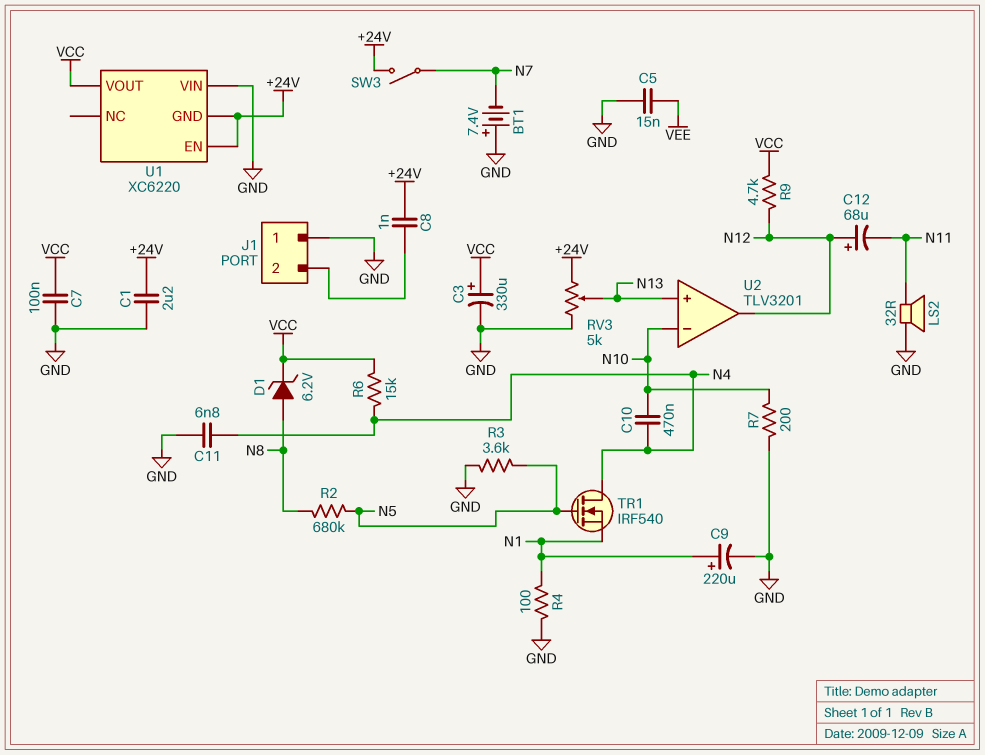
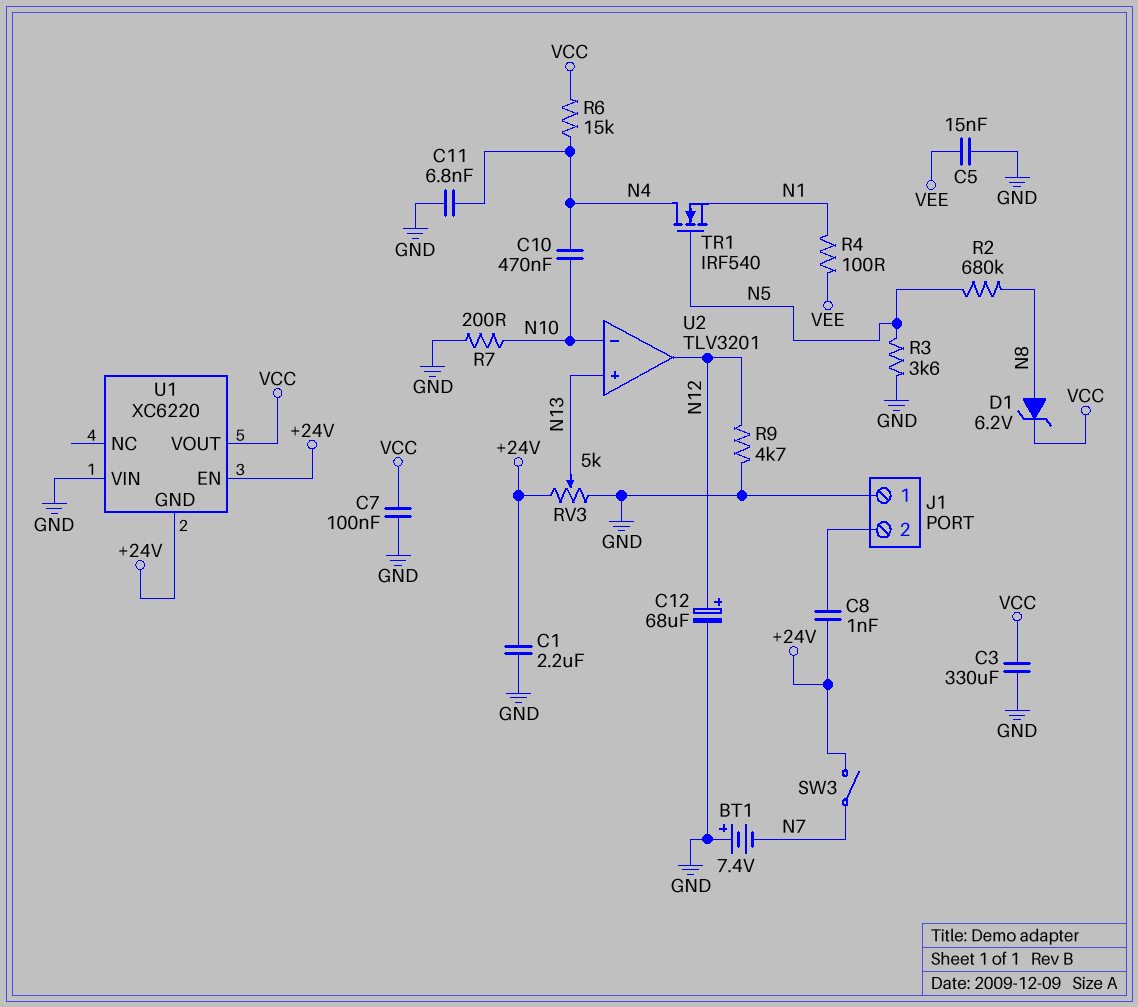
C3: 330uF (plus VCC, minus GND) -> 330uF (GND, VCC)
C9: 220uF (plus N1, minus GND) -> none
C12: 68uF (plus N12, minus N11) -> 68uF (plus N12, minus GND)
LS2: speaker 32R (GND, N11) -> none
R4: 100 (GND, N1) -> 100 (N1, VEE)
R9: 4.7k (N12, VCC) -> 4.7k (GND, N12)

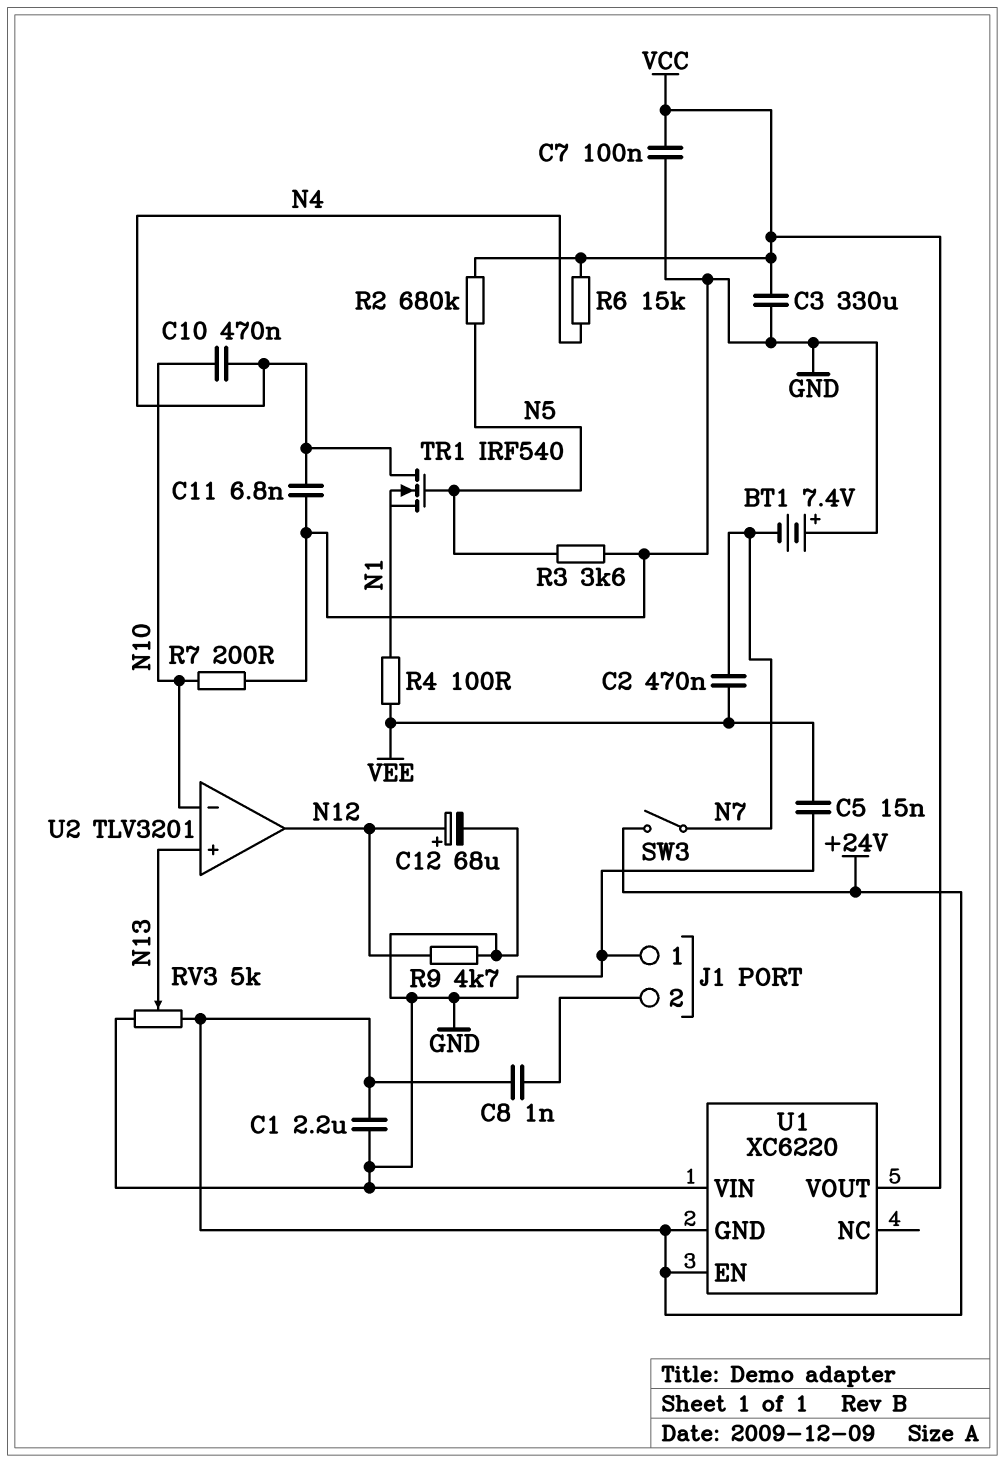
C2: none -> 470nF (N7, VEE)
D1: zener 6.2V (A N8, K VCC) -> none
R2: 680k (N5, N8) -> 680k (N5, VCC)

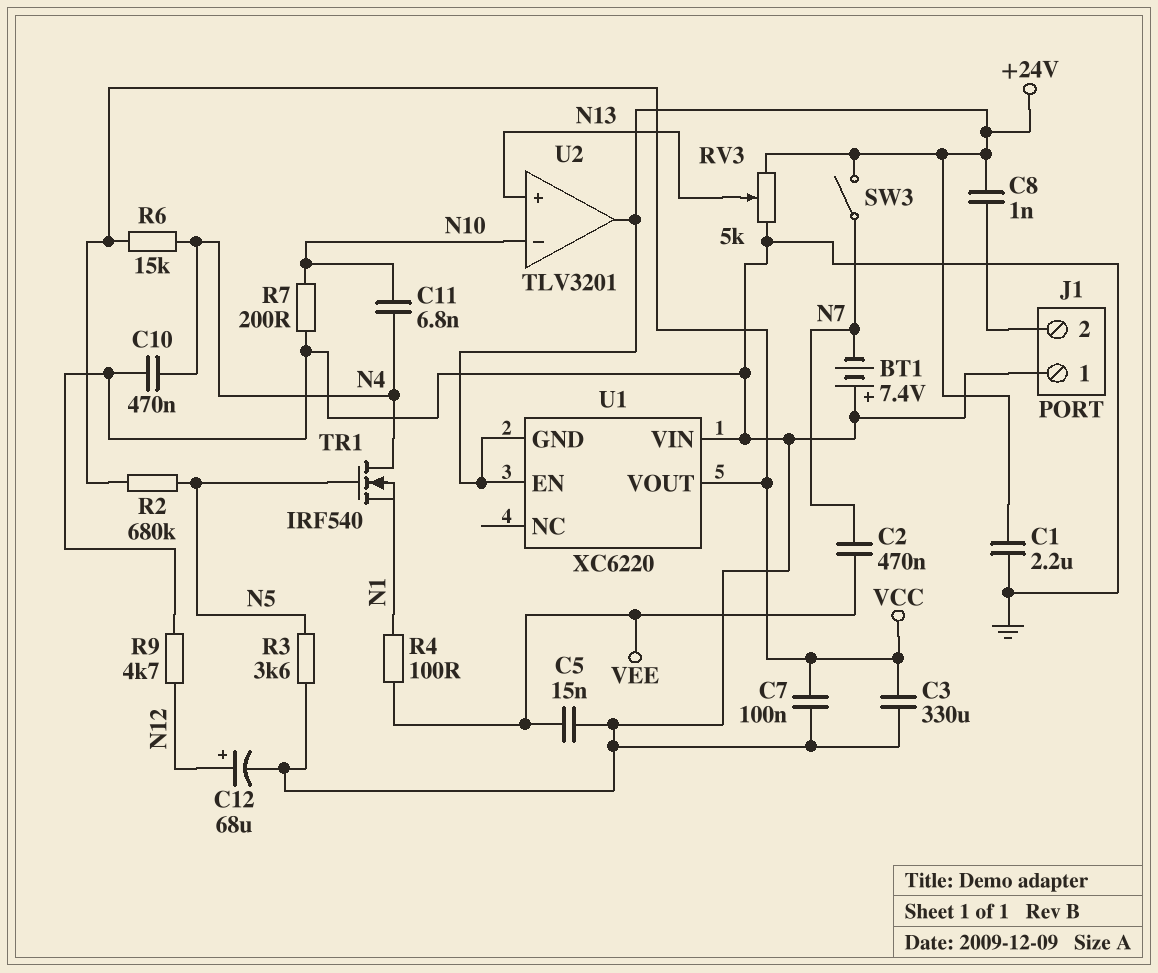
C10: 470nF (N4, N10) -> 470nF (GND, N4)
C11: 6.8nF (GND, N4) -> 6.8nF (N4, N10)
U2 pin out: N12 -> +24V

